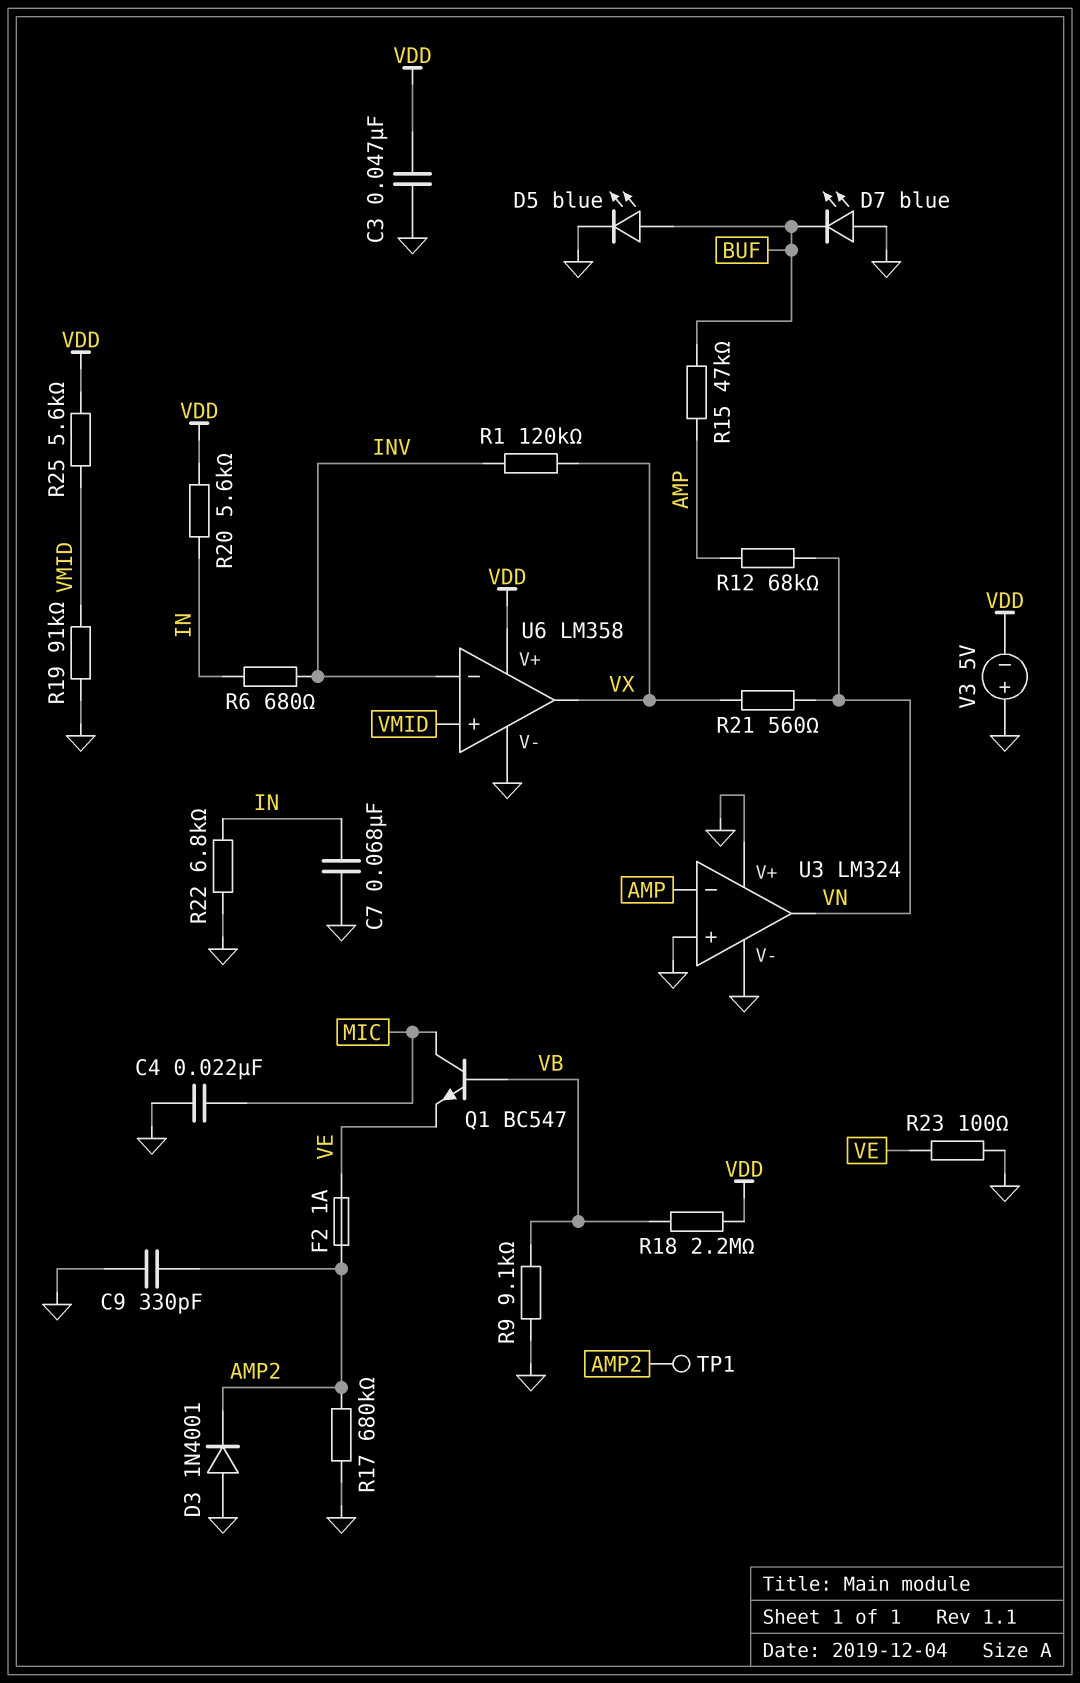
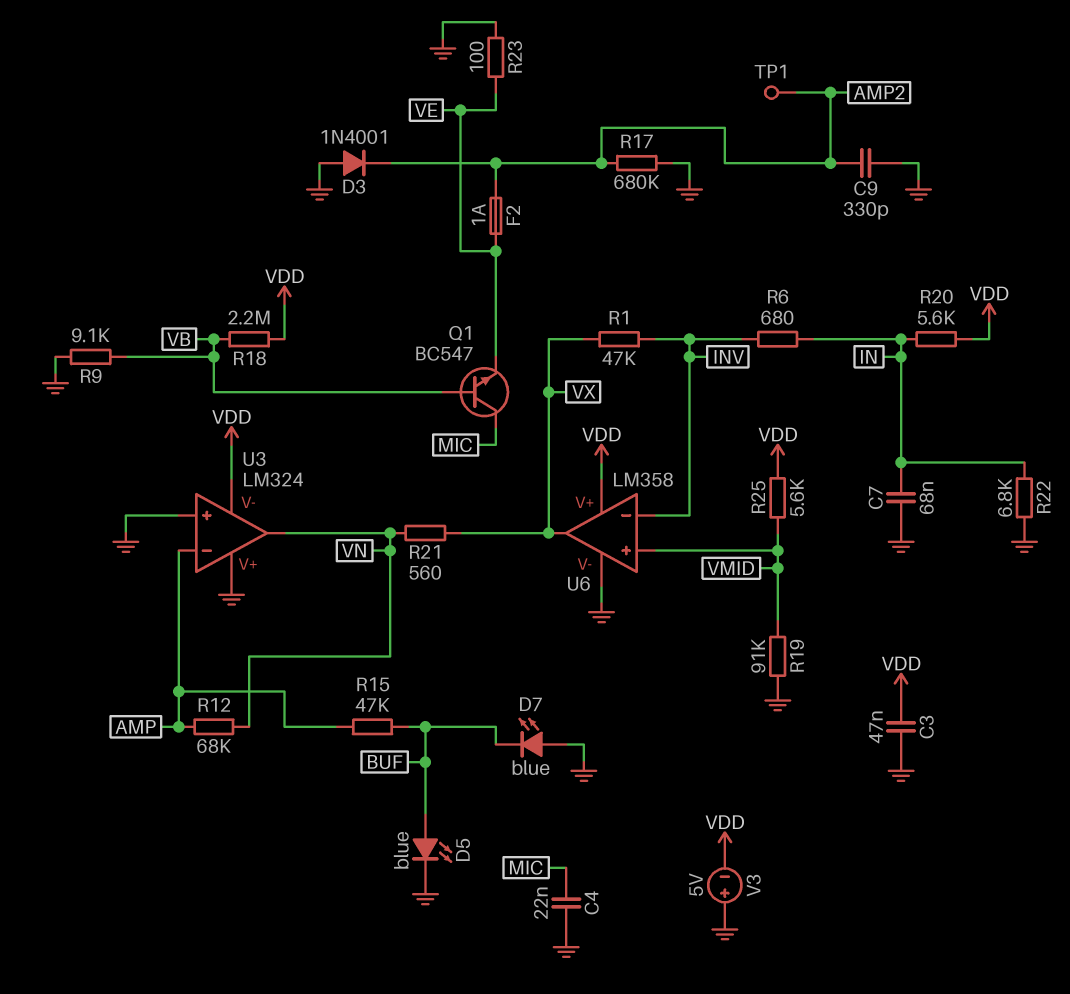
R1: 120k (INV, VX) -> 47k (INV, VX)
U3 pin V-: GND -> VDD

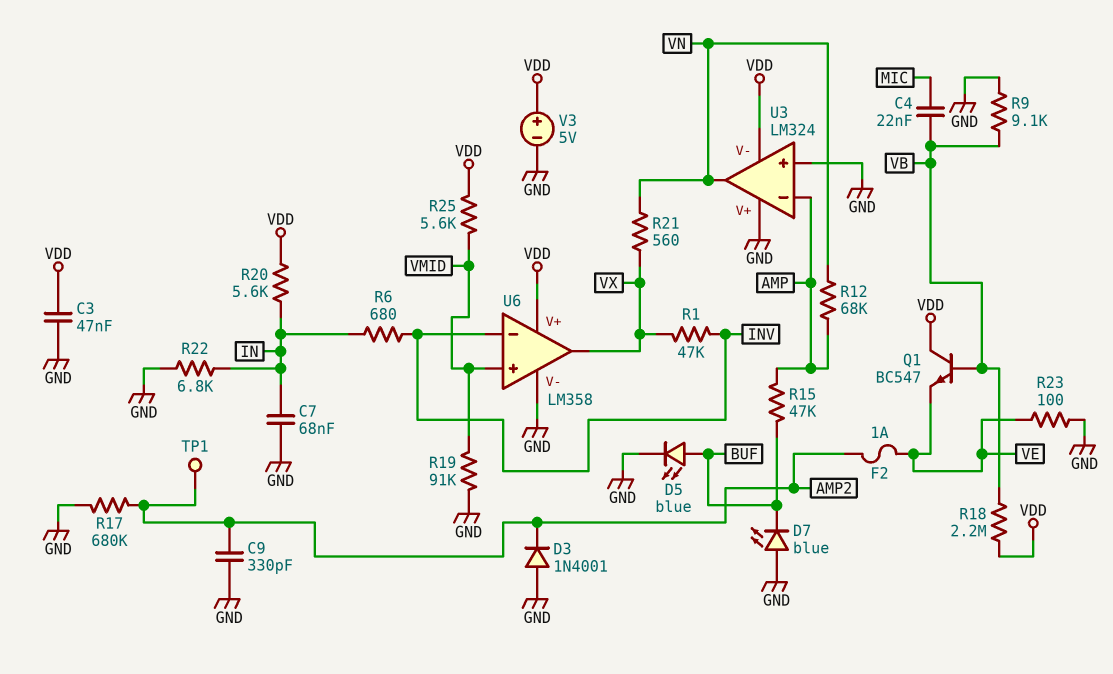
C4: 22nF (GND, MIC) -> 22nF (MIC, VB)
Q1: NPN BC547 (B VB, C MIC, E VE) -> NPN BC547 (B VB, C VDD, E VE)
V3: 5V (plus GND, minus VDD) -> 5V (plus VDD, minus GND)

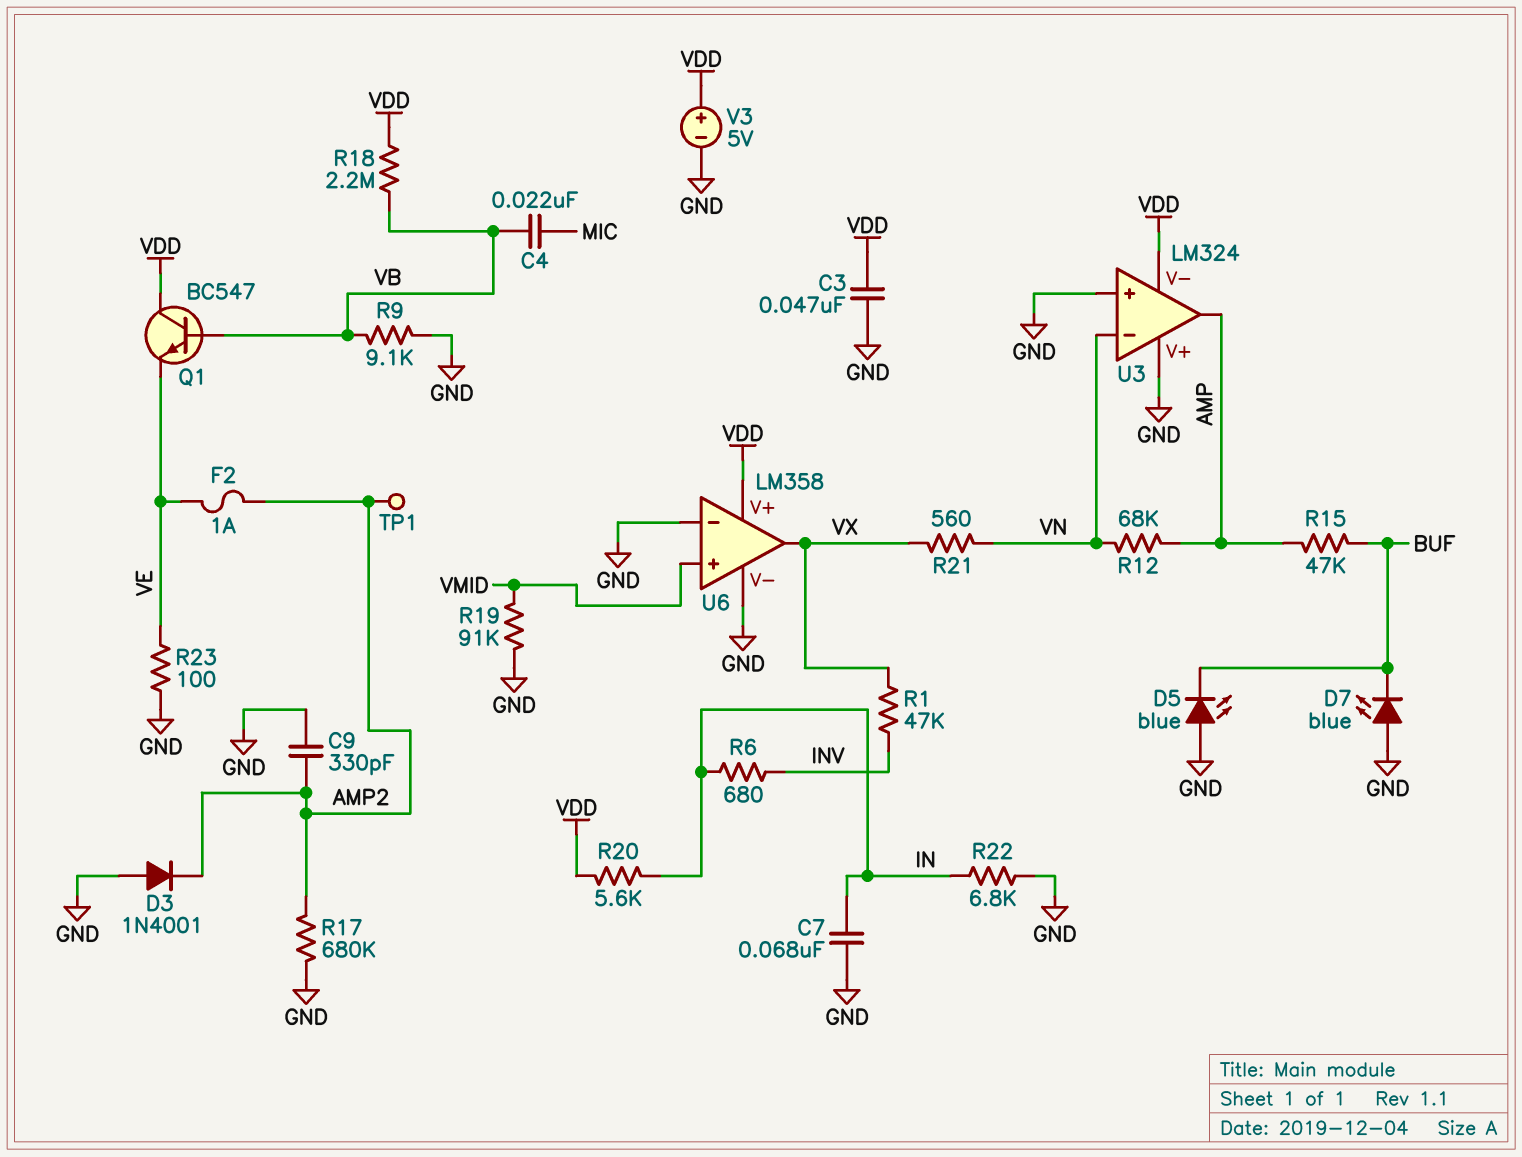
D5: LED blue (A BUF, K GND) -> LED blue (A GND, K BUF)
R25: 5.6k (VDD, VMID) -> none
U3 pin in-: AMP -> VN
U3 pin out: VN -> AMP
U6 pin in-: INV -> GND

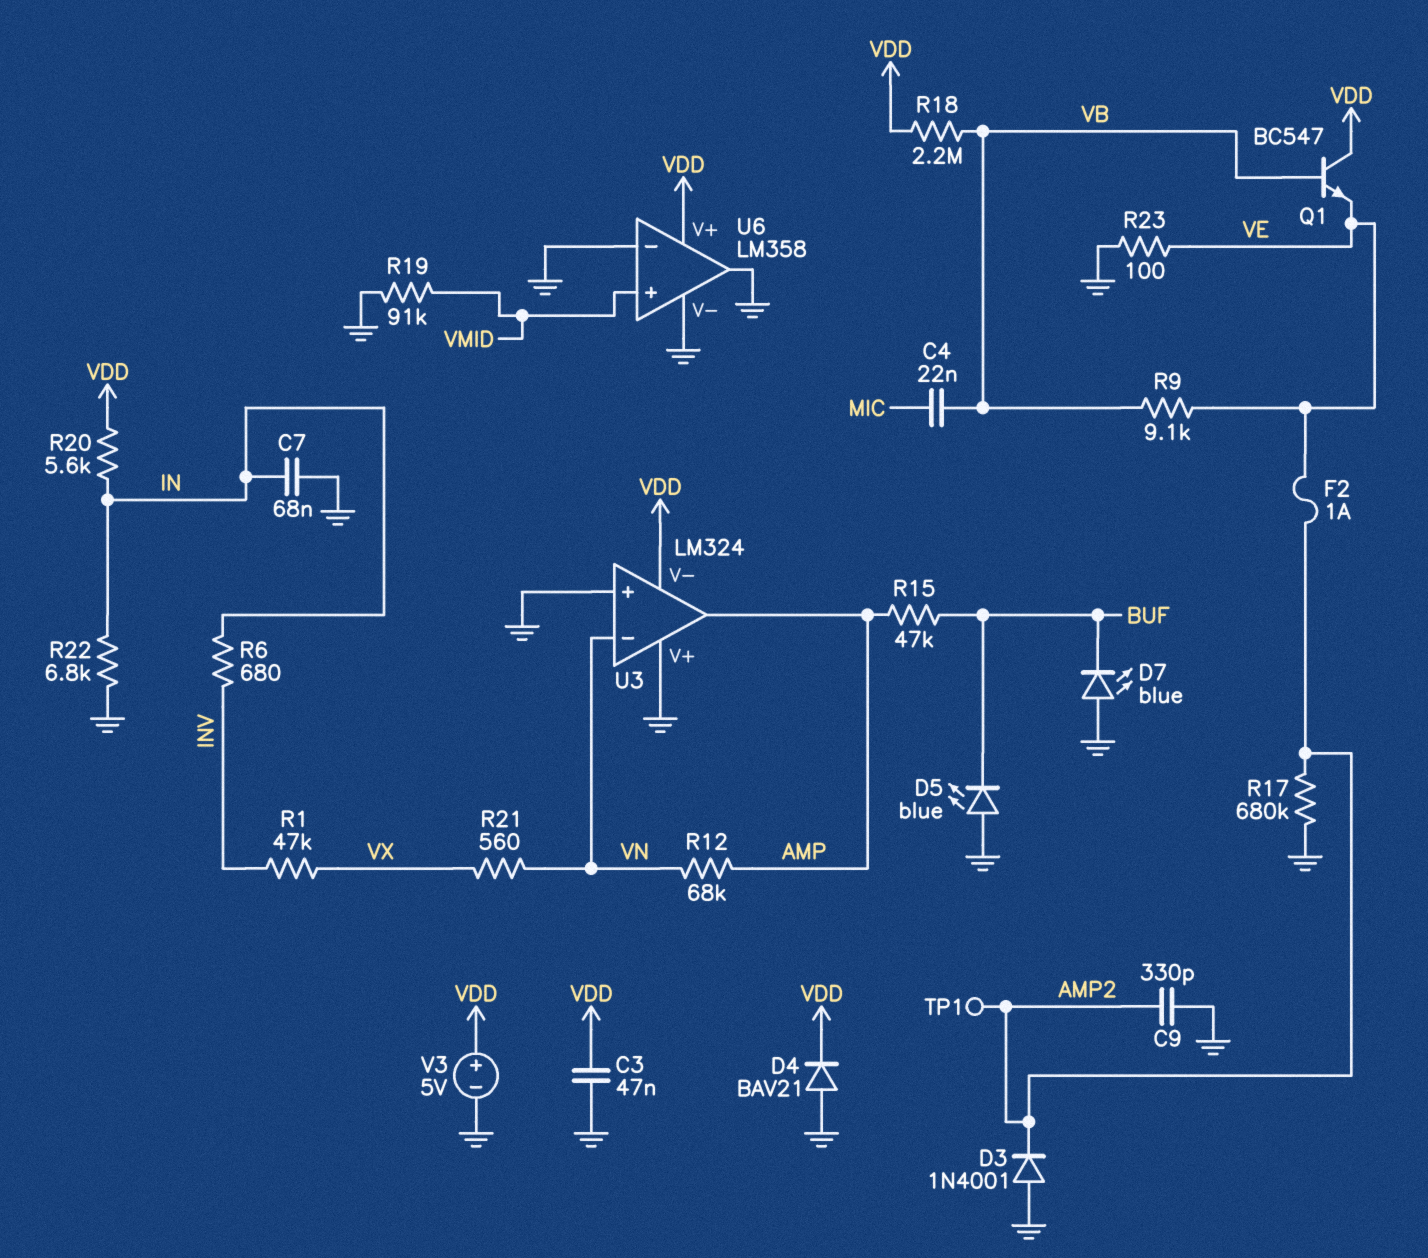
D4: none -> diode BAV21 (A GND, K VDD)
R9: 9.1k (GND, VB) -> 9.1k (VB, VE)
U6 pin out: VX -> GND

